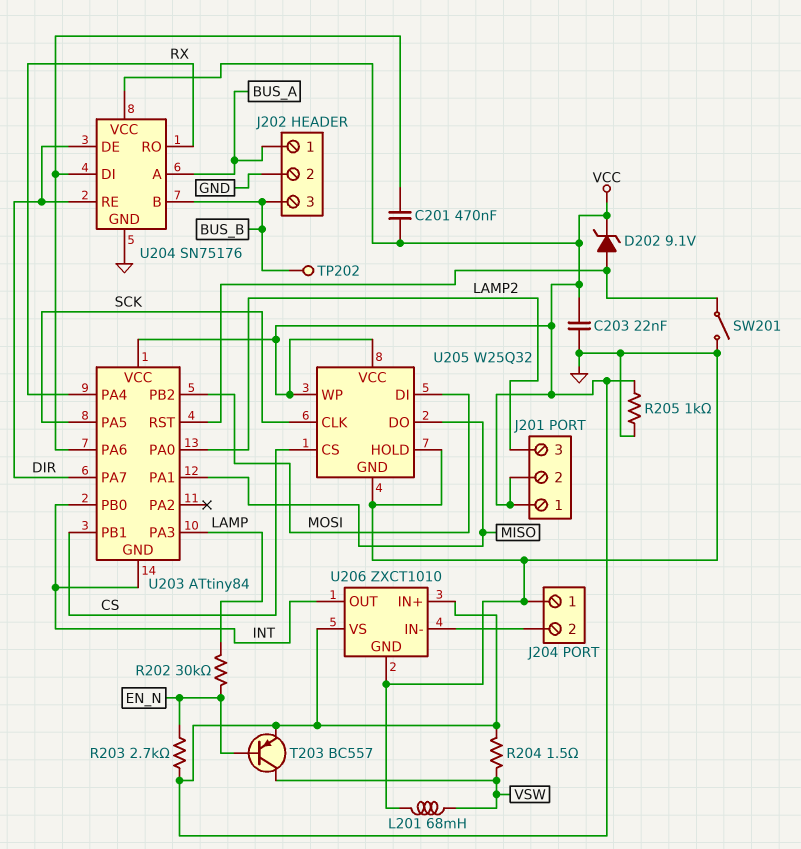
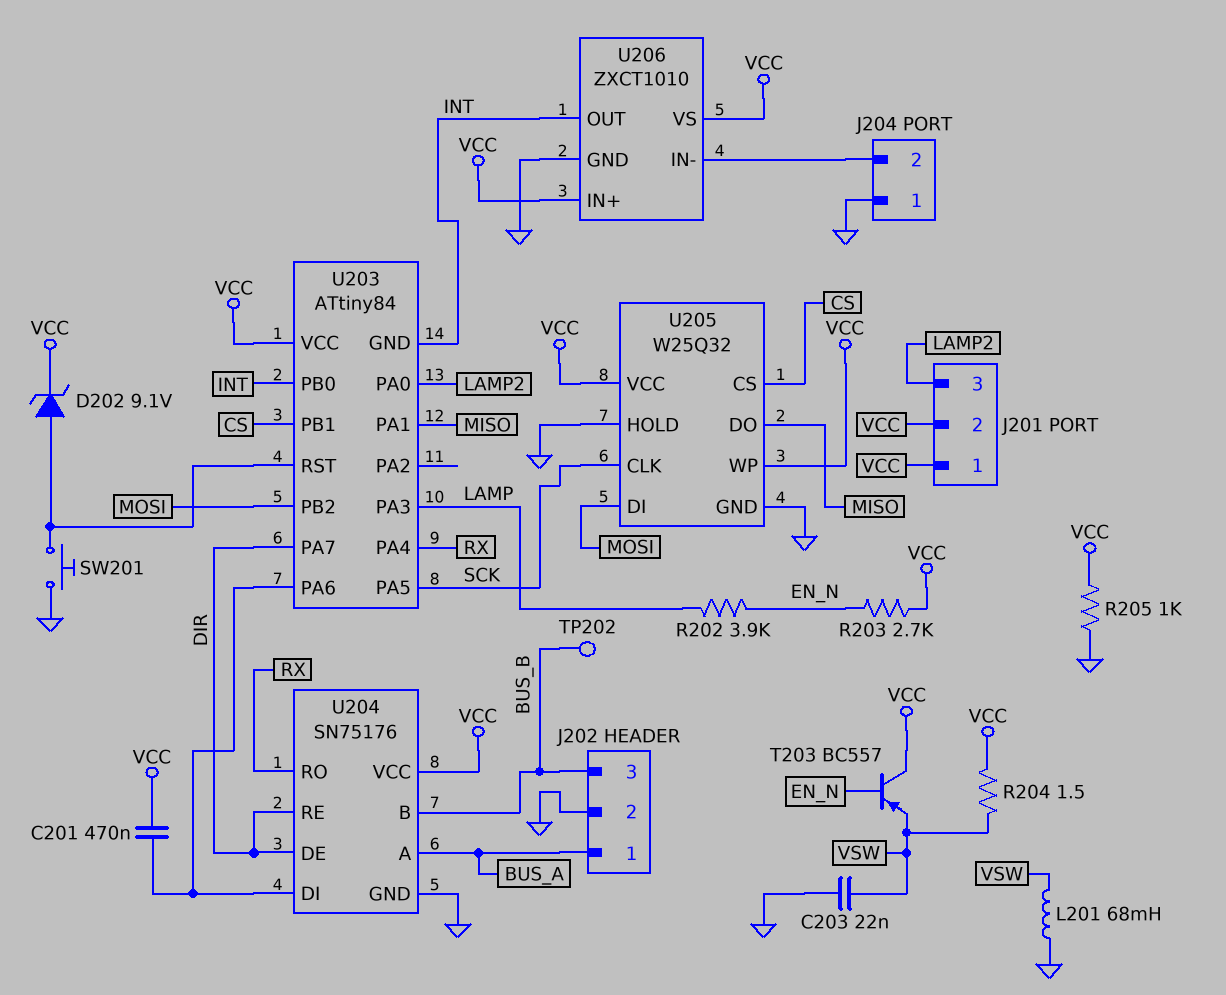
C203: 22nF (GND, VCC) -> 22nF (GND, VSW)
R202: 30k (EN_N, LAMP) -> 3.9k (EN_N, LAMP)
SW201: switch (GND, U203/RST) -> button (GND, U203/RST)
T203: PNP BC557 (B EN_N, C VSW, E VCC) -> PNP BC557 (B EN_N, C VCC, E VSW)

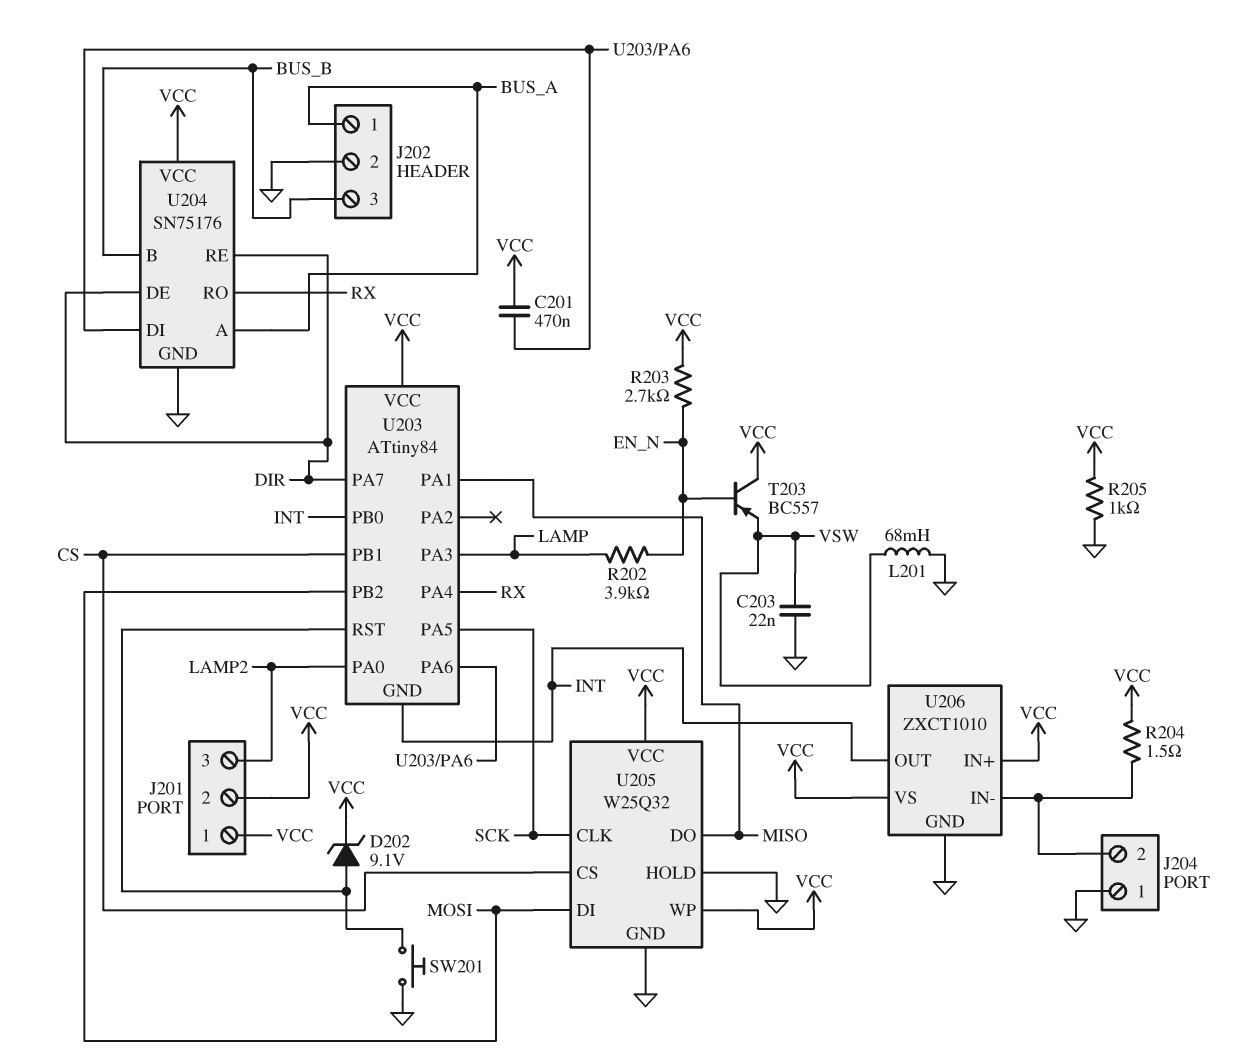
R204: 1.5 (VCC, VSW) -> 1.5 (J204/2, VCC)
TP202: test point (BUS_B) -> none

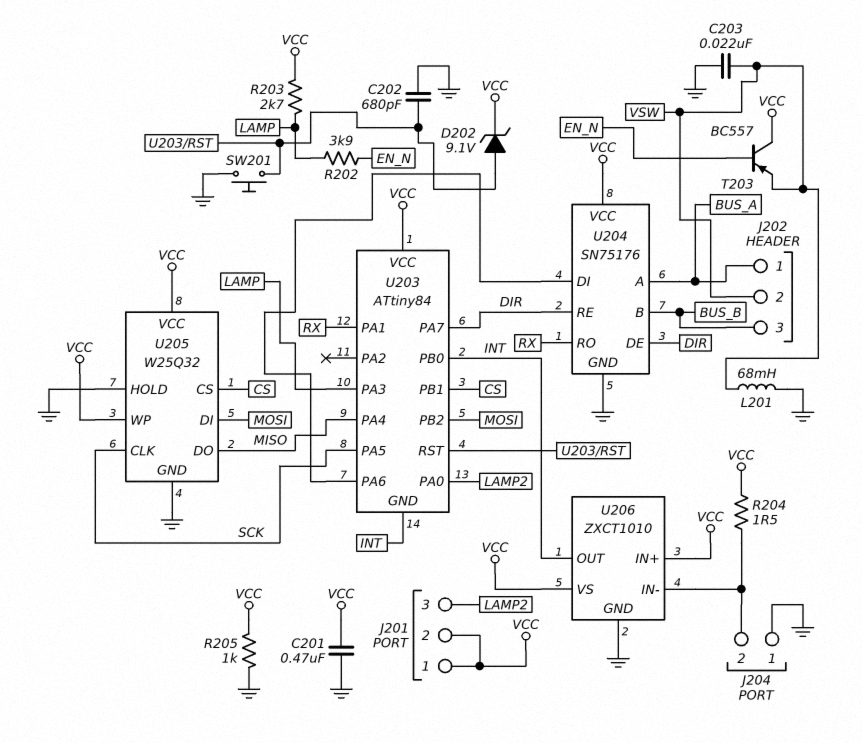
C201: 470nF (U203/PA6, VCC) -> 470nF (GND, VCC)
C202: none -> 680pF (GND, U203/RST)
J202 pin 2: GND -> VSW
R203: 2.7k (EN_N, VCC) -> 2.7k (LAMP, VCC)
U203 pin PA1: MISO -> RX
U203 pin PA4: RX -> MISO

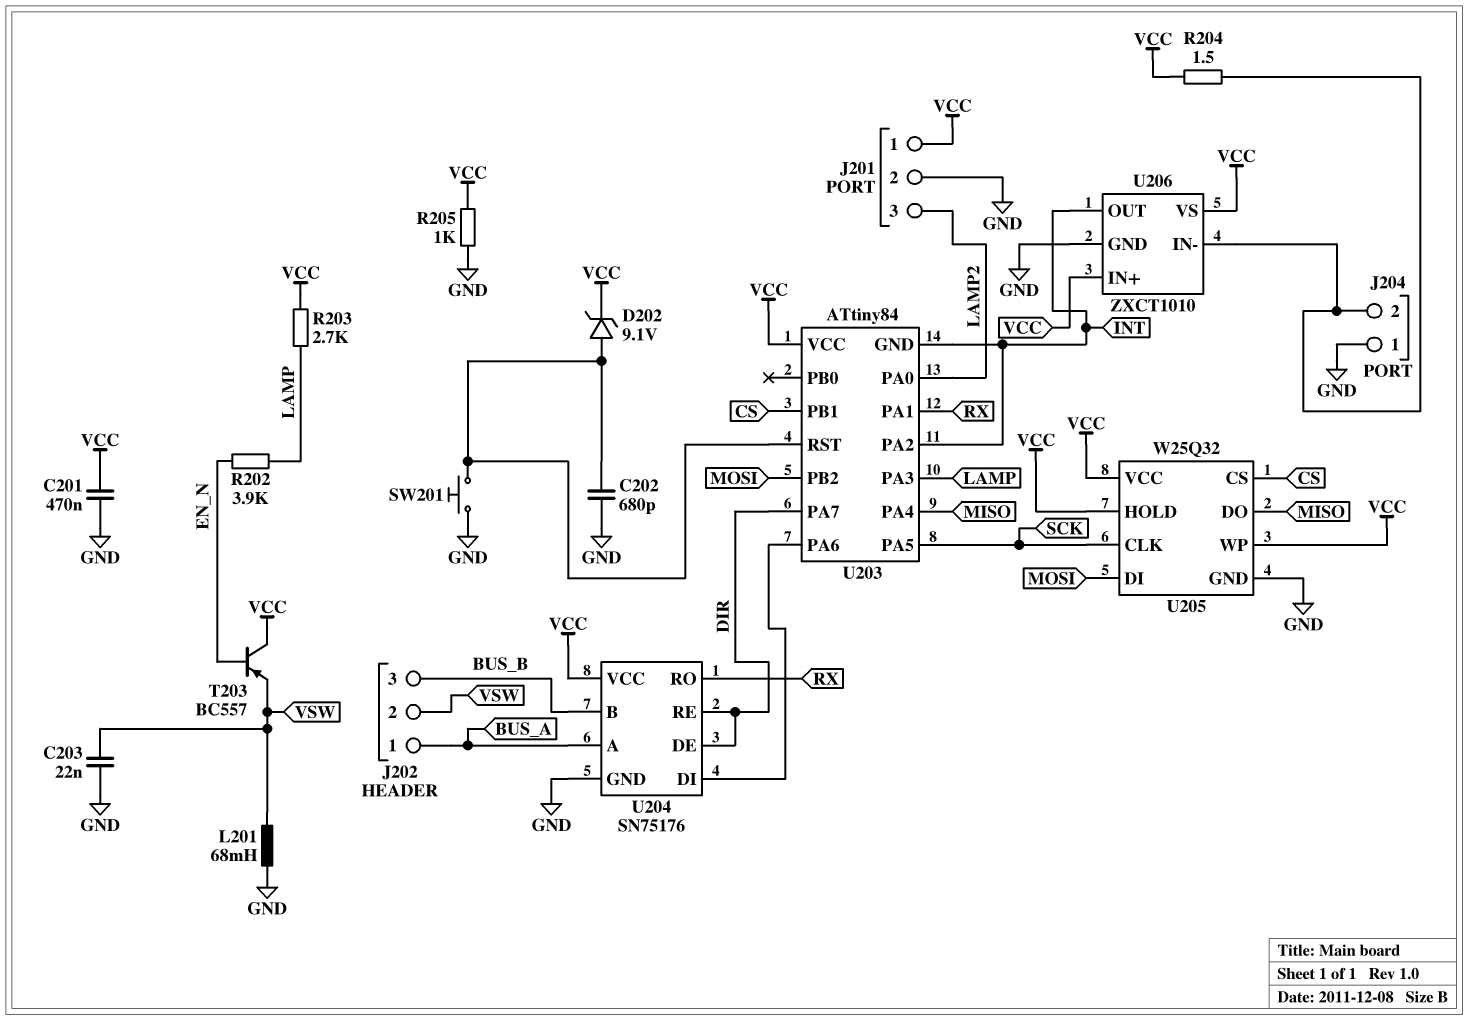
J201 pin 2: VCC -> GND
U203 pin PA2: none -> INT
U203 pin PB0: INT -> none
U205 pin HOLD: GND -> VCC

